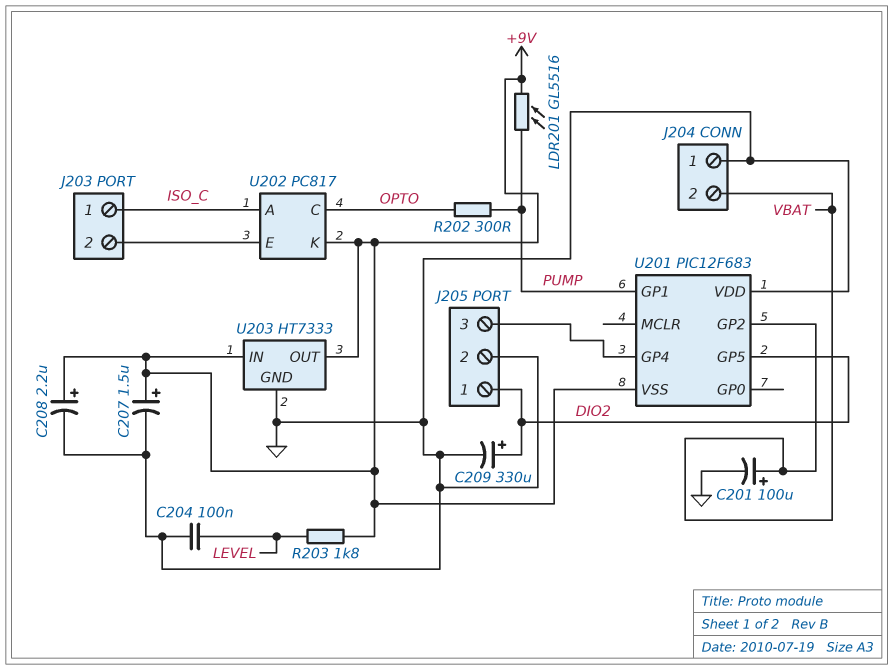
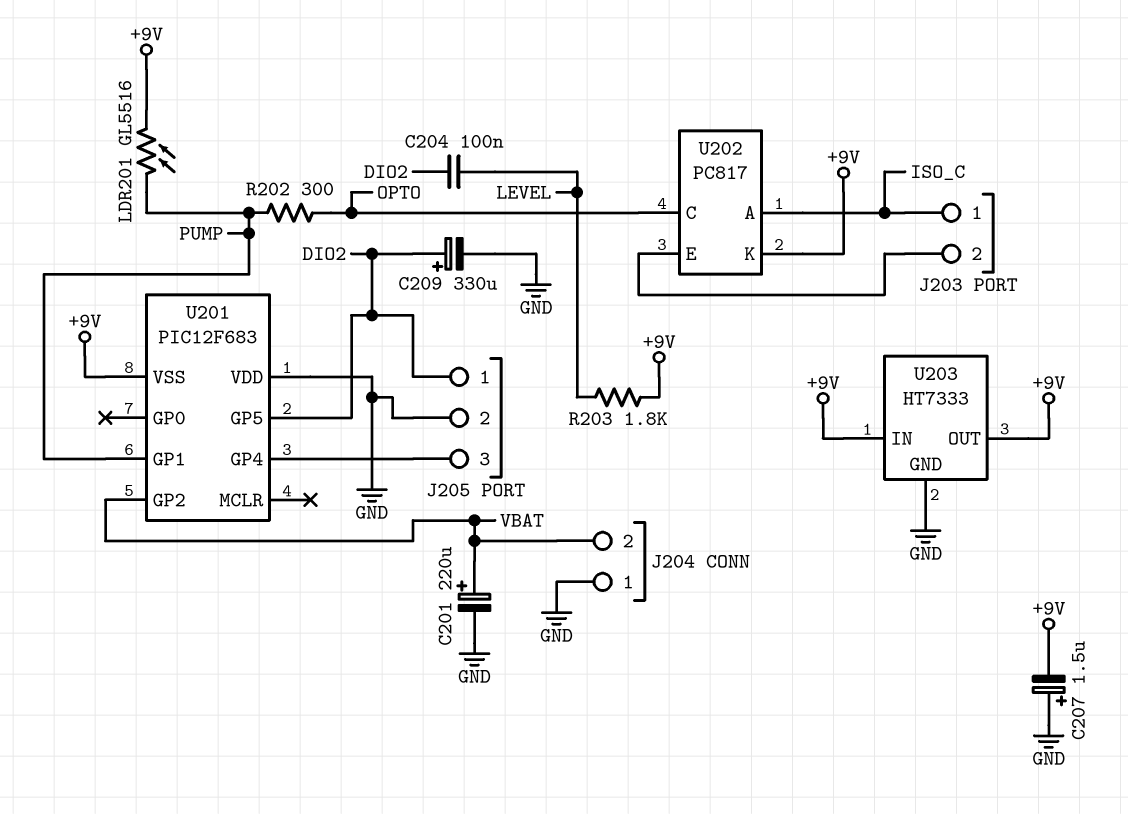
C201: 100uF (plus VBAT, minus GND) -> 220uF (plus VBAT, minus GND)
C204: 100nF (GND, LEVEL) -> 100nF (DIO2, LEVEL)
C207: 1.5uF (plus +9V, minus GND) -> 1.5uF (plus GND, minus +9V)
C208: 2.2uF (plus +9V, minus GND) -> none

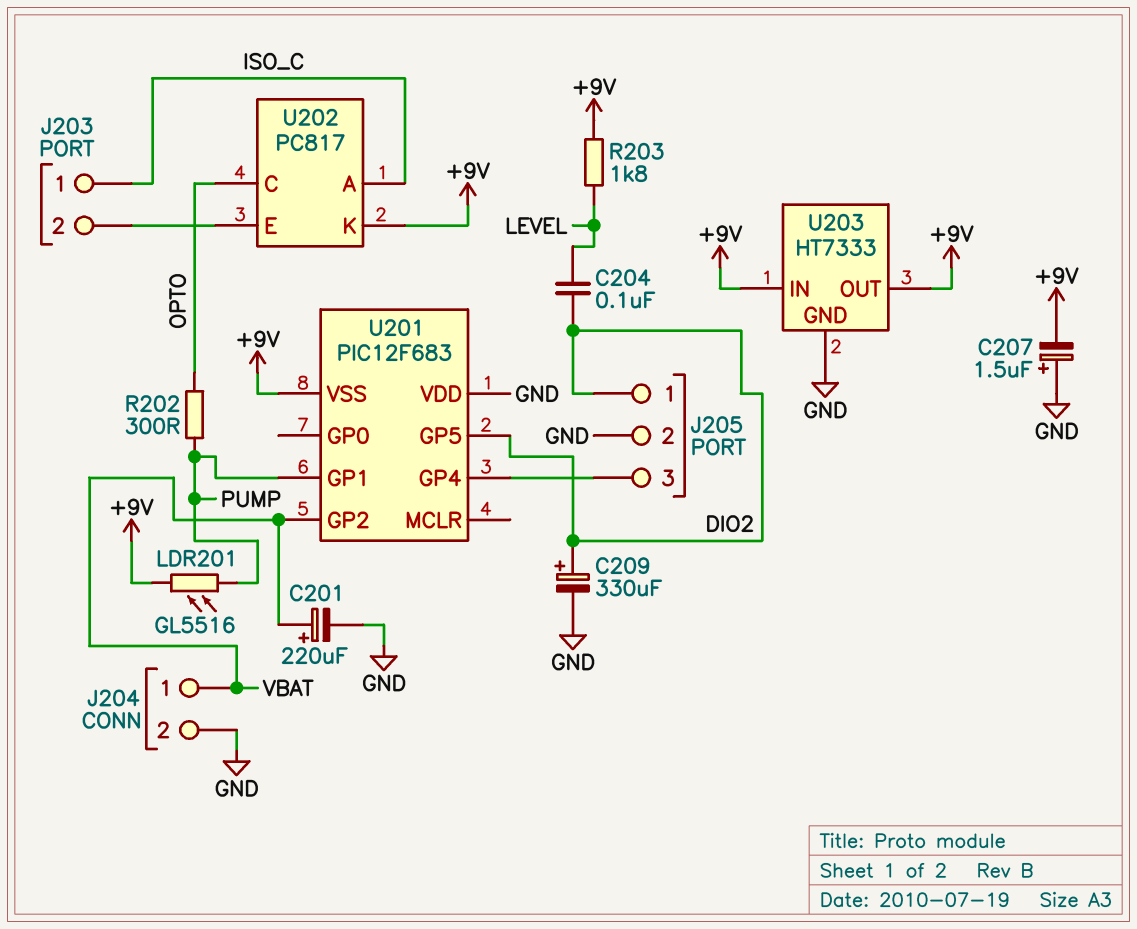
J204 pin 1: GND -> VBAT
J204 pin 2: VBAT -> GND

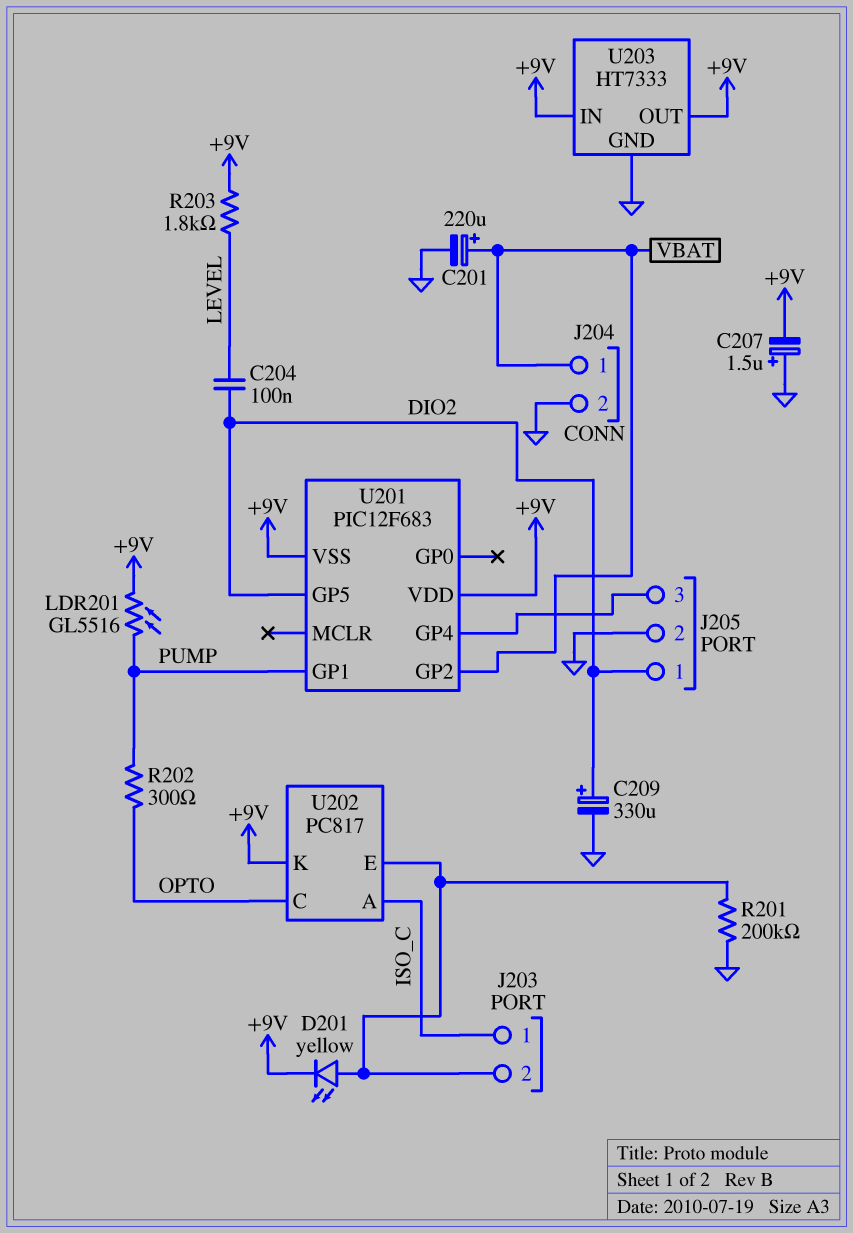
D201: none -> LED yellow (A J203/2, K +9V)
R201: none -> 200k (GND, J203/2)
U201 pin VDD: GND -> +9V

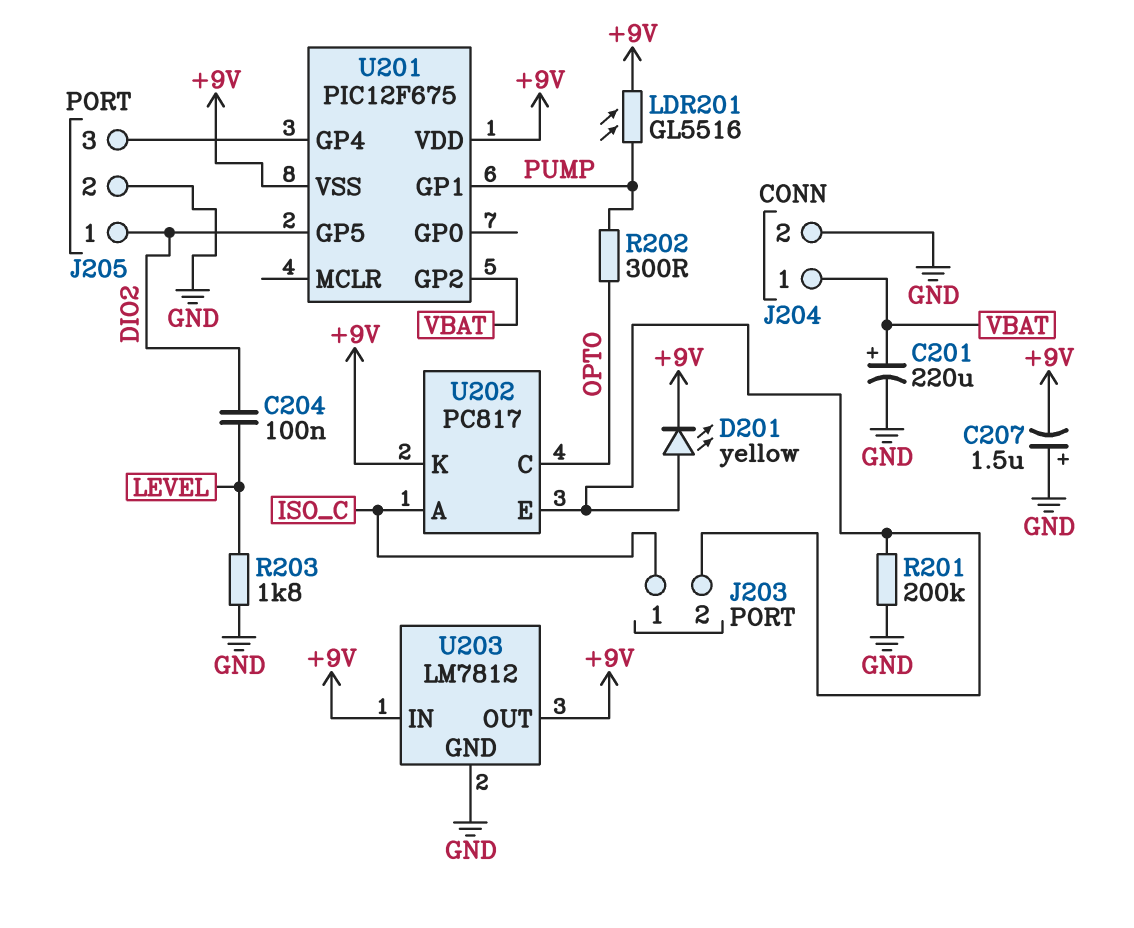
C209: 330uF (plus DIO2, minus GND) -> none
R203: 1.8k (+9V, LEVEL) -> 1.8k (GND, LEVEL)
U201: PIC12F683 -> PIC12F675
U203: HT7333 -> LM7812

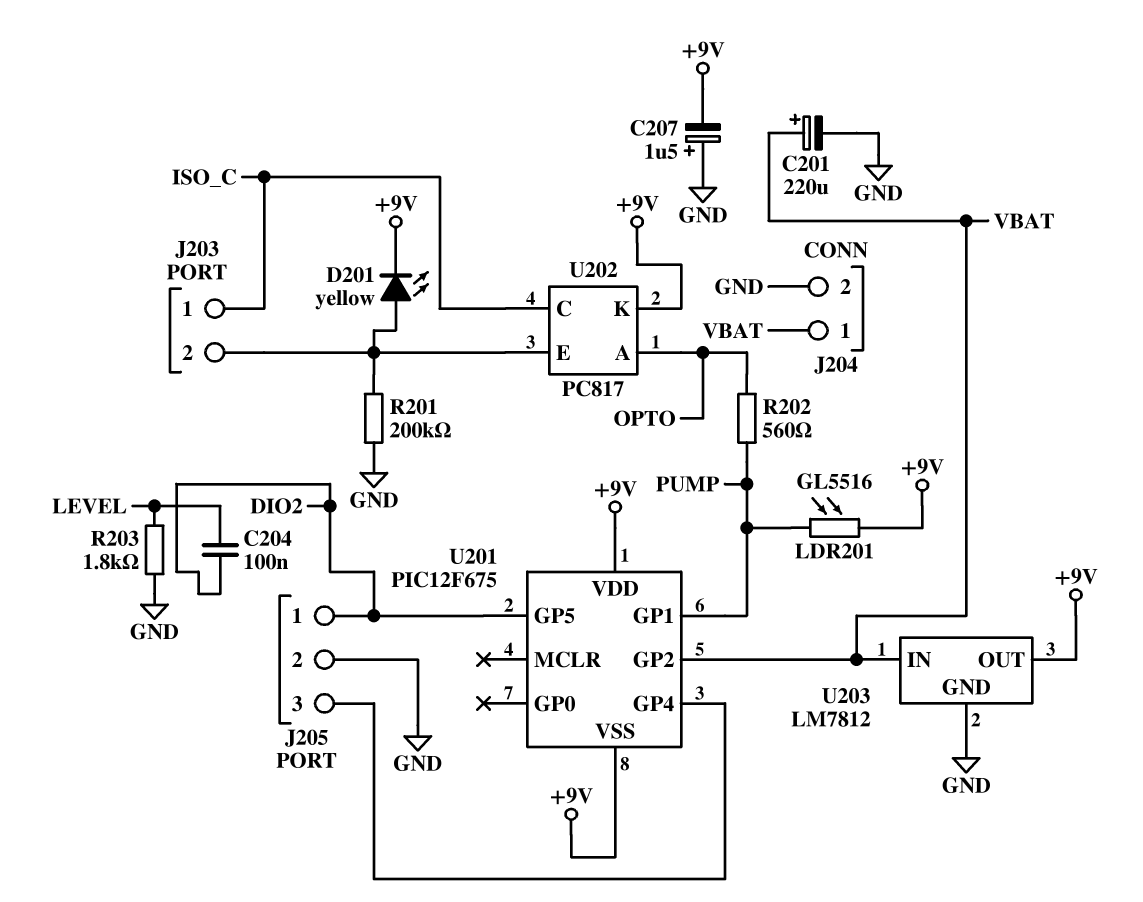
R202: 300 (OPTO, PUMP) -> 560 (OPTO, PUMP)
U202 pin A: ISO_C -> OPTO
U202 pin C: OPTO -> ISO_C
U203 pin IN: +9V -> VBAT

